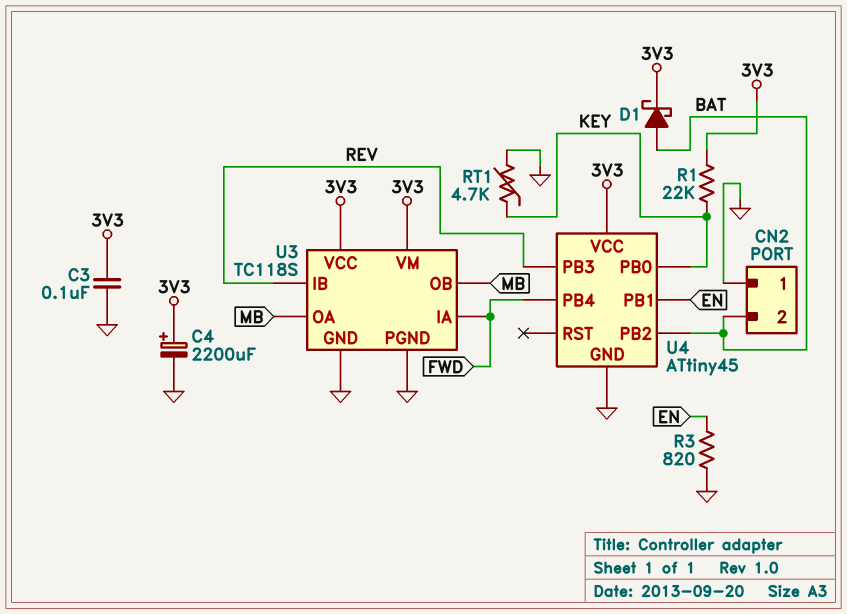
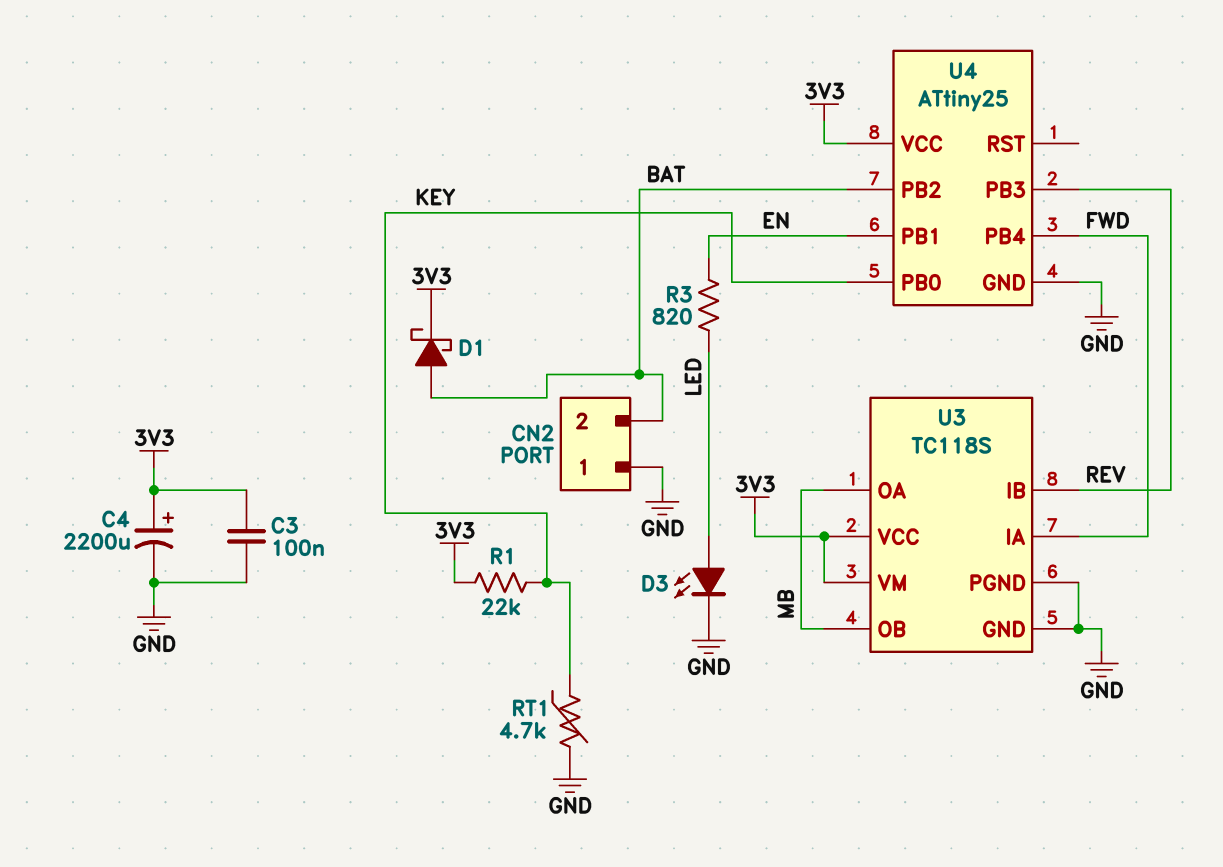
D3: none -> LED (A LED, K GND)
R3: 820 (EN, GND) -> 820 (EN, LED)
U4: ATtiny45 -> ATtiny25

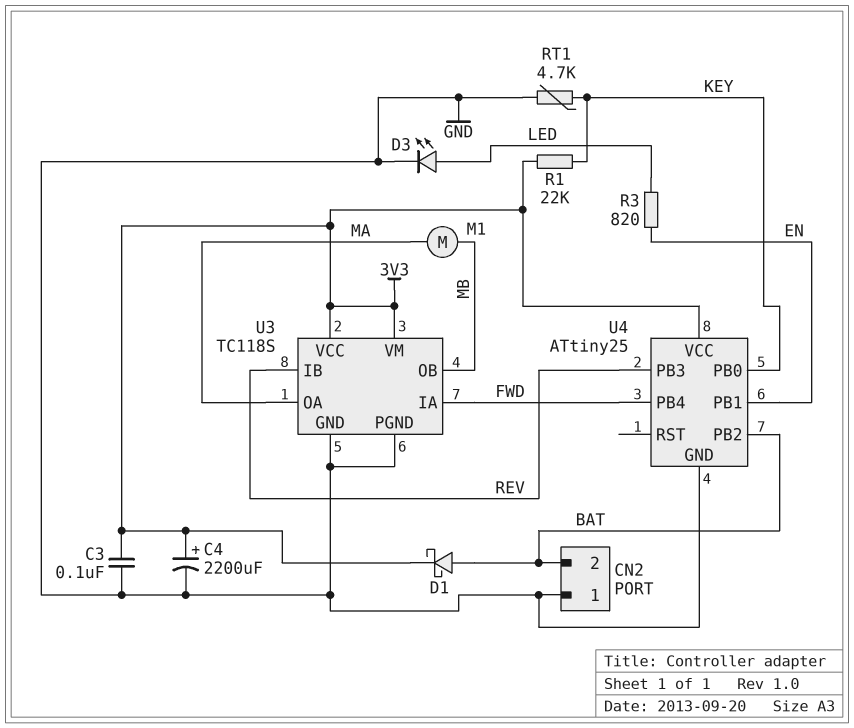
M1: none -> motor (MA, MB)
U3 pin OA: MB -> MA

